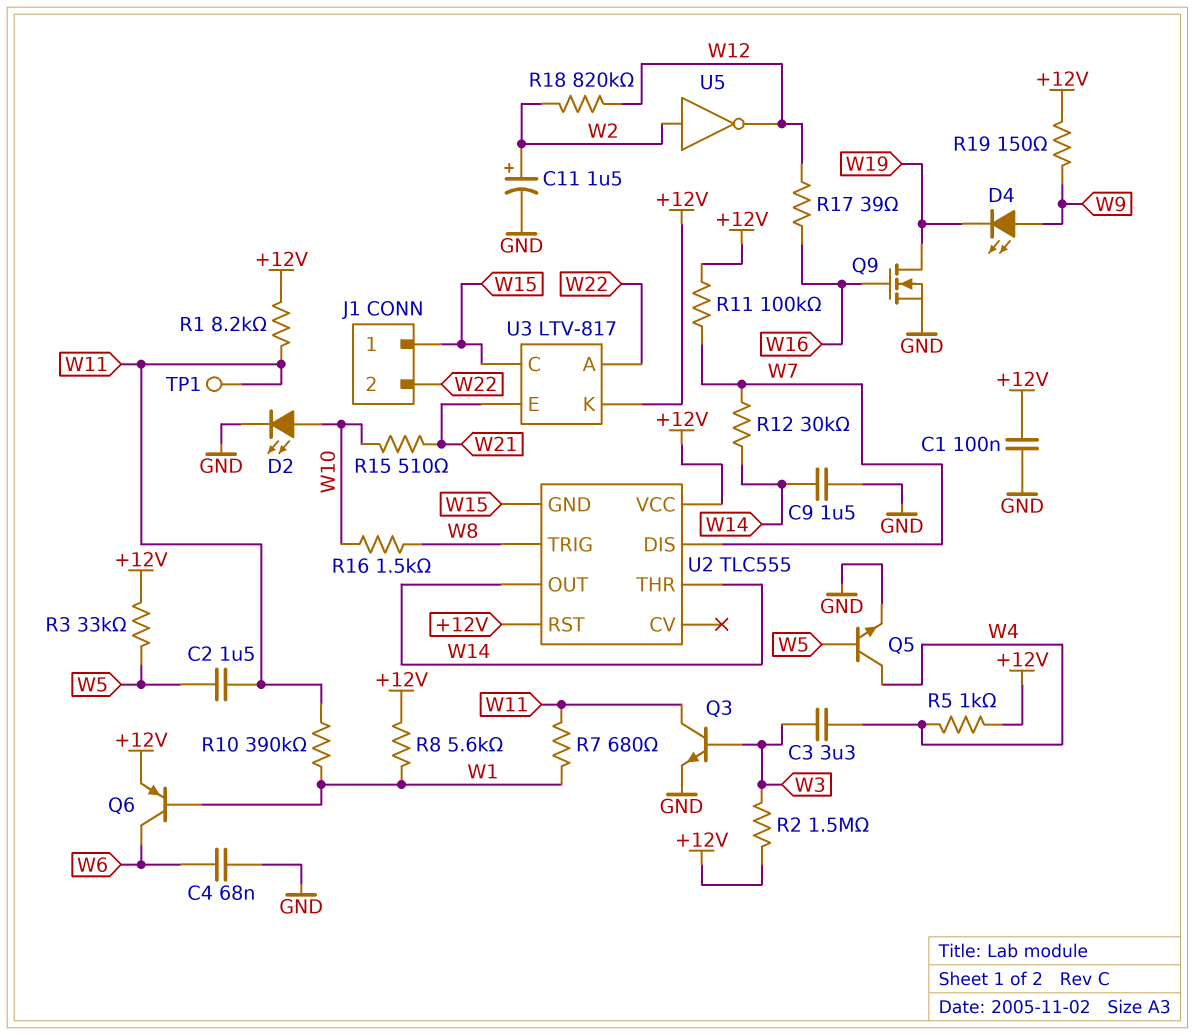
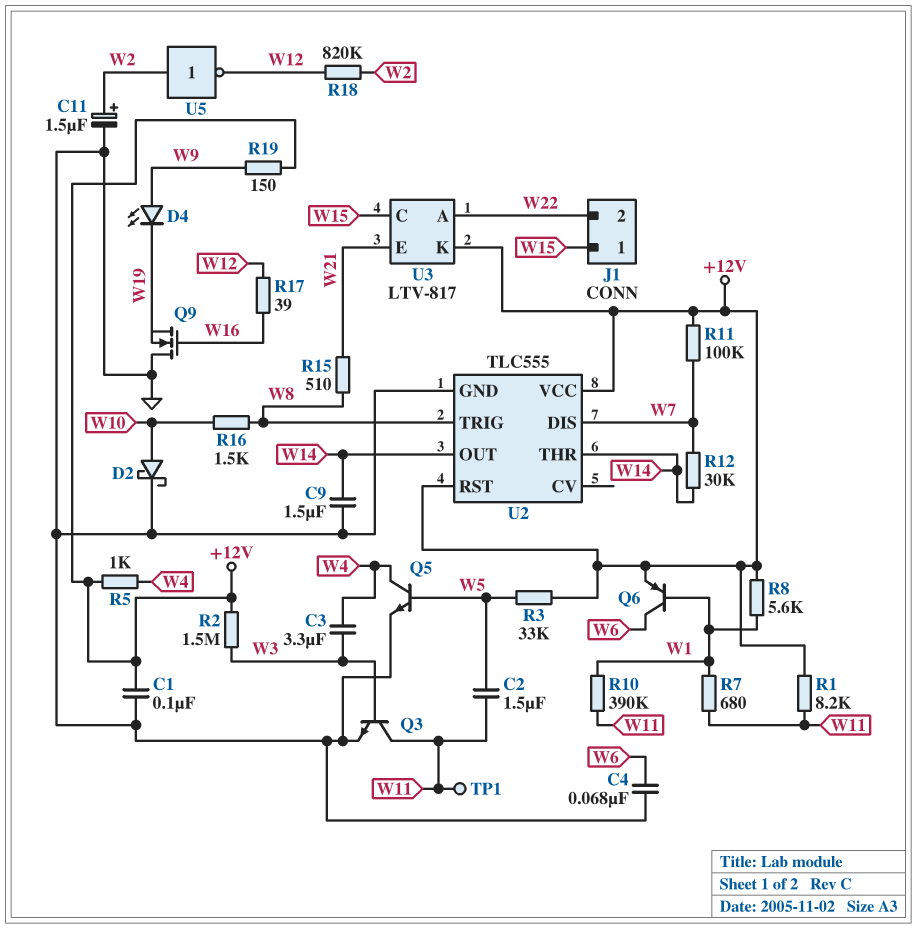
D2: LED (A W10, K GND) -> schottky (A W10, K GND)
Q9: NMOS (G W16, D W19, S GND) -> NMOS (G W16, D GND, S W19)
R15: 510 (W10, W21) -> 510 (W8, W21)
U2 pin GND: W15 -> GND

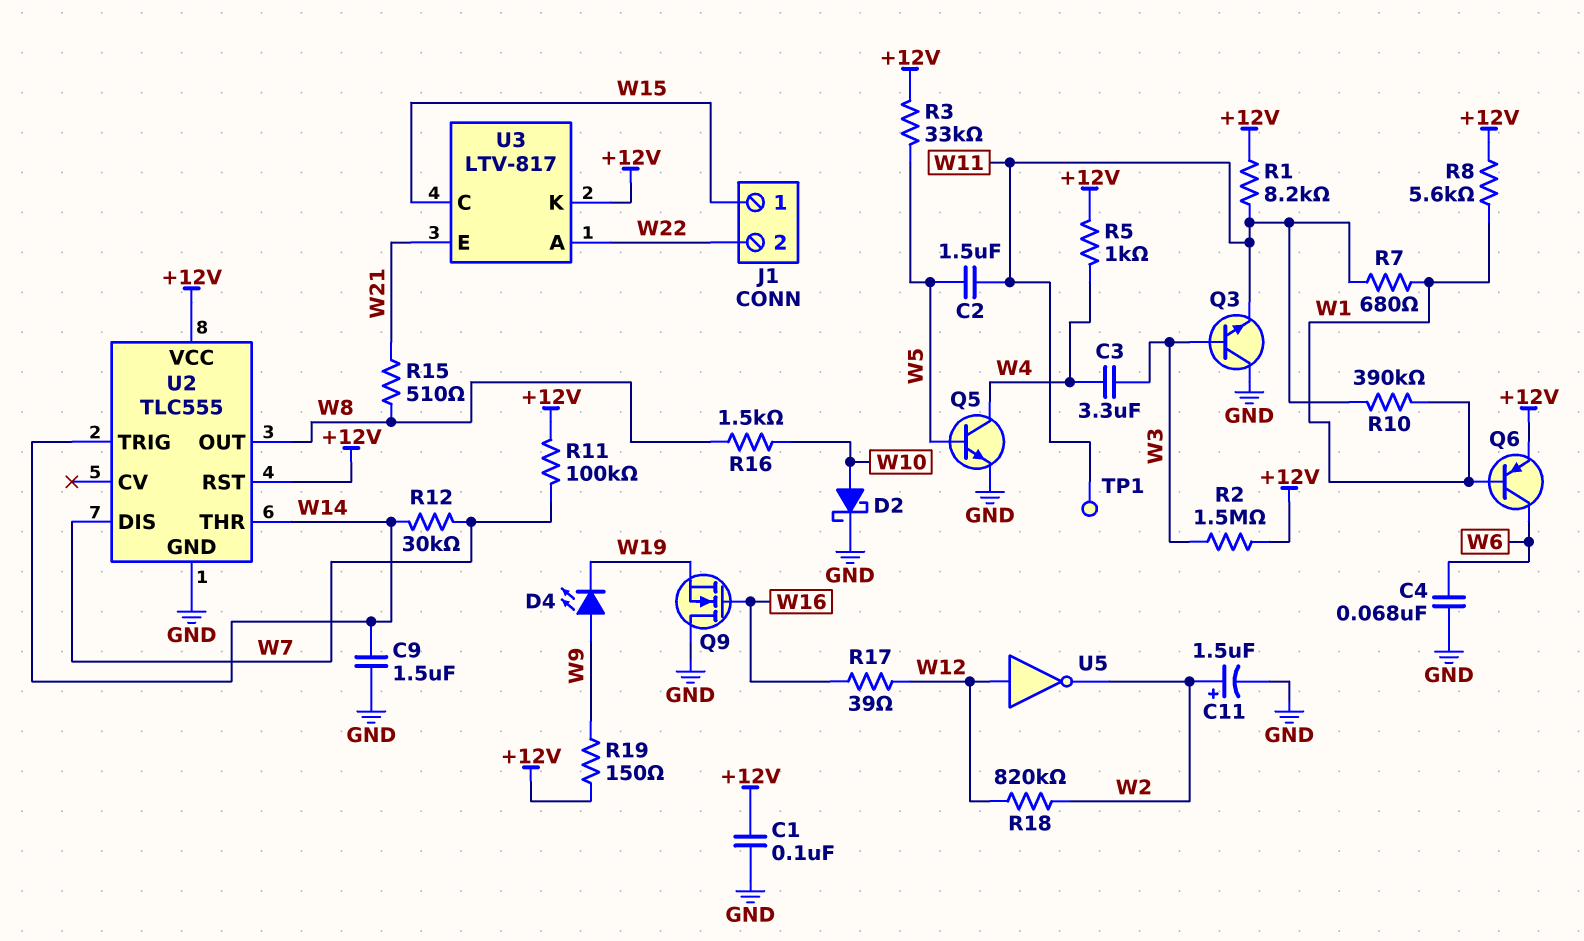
Q3: NPN (B W3, C W11, E GND) -> NPN (B W3, C GND, E W11)
U2 pin OUT: W14 -> W8
U2 pin TRIG: W8 -> W14
U5: NOT (in W2, out W12) -> NOT (in W12, out W2)

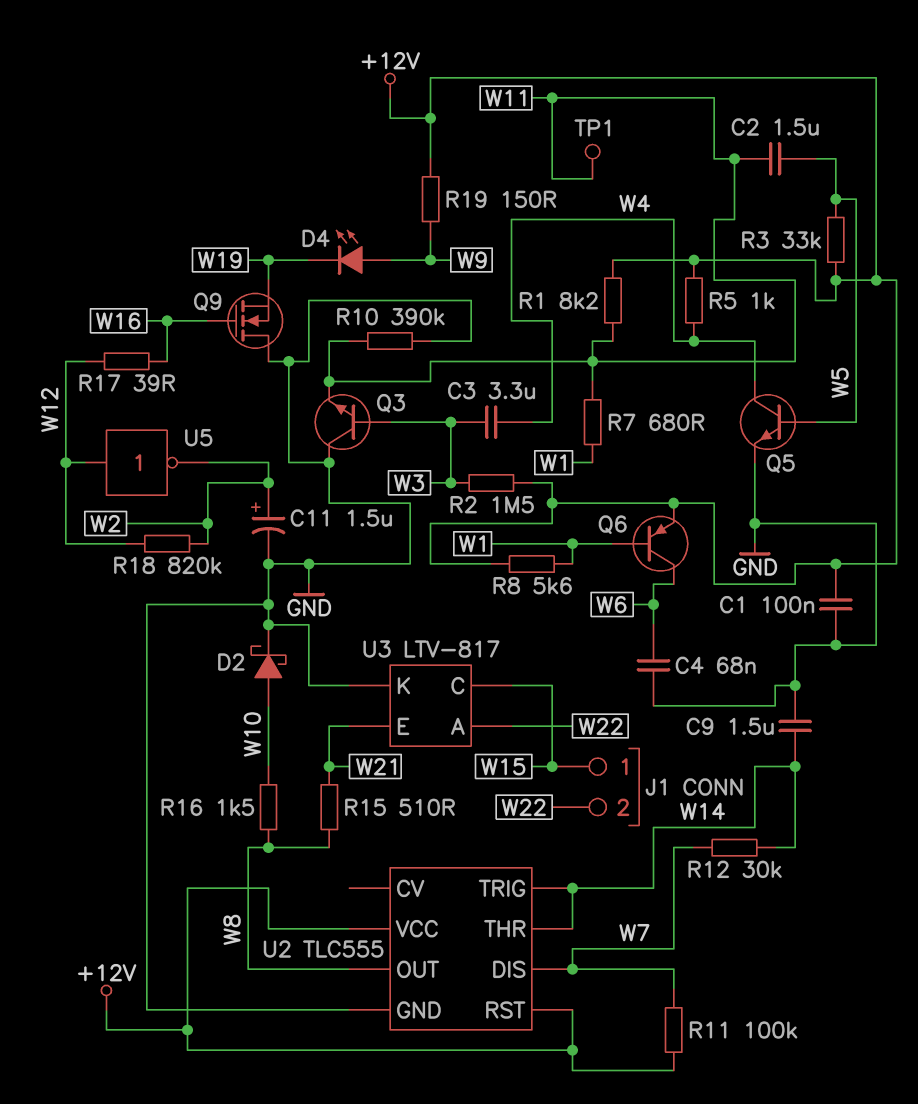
R10: 390k (W1, W11) -> 390k (GND, W11)
U3 pin K: +12V -> GND

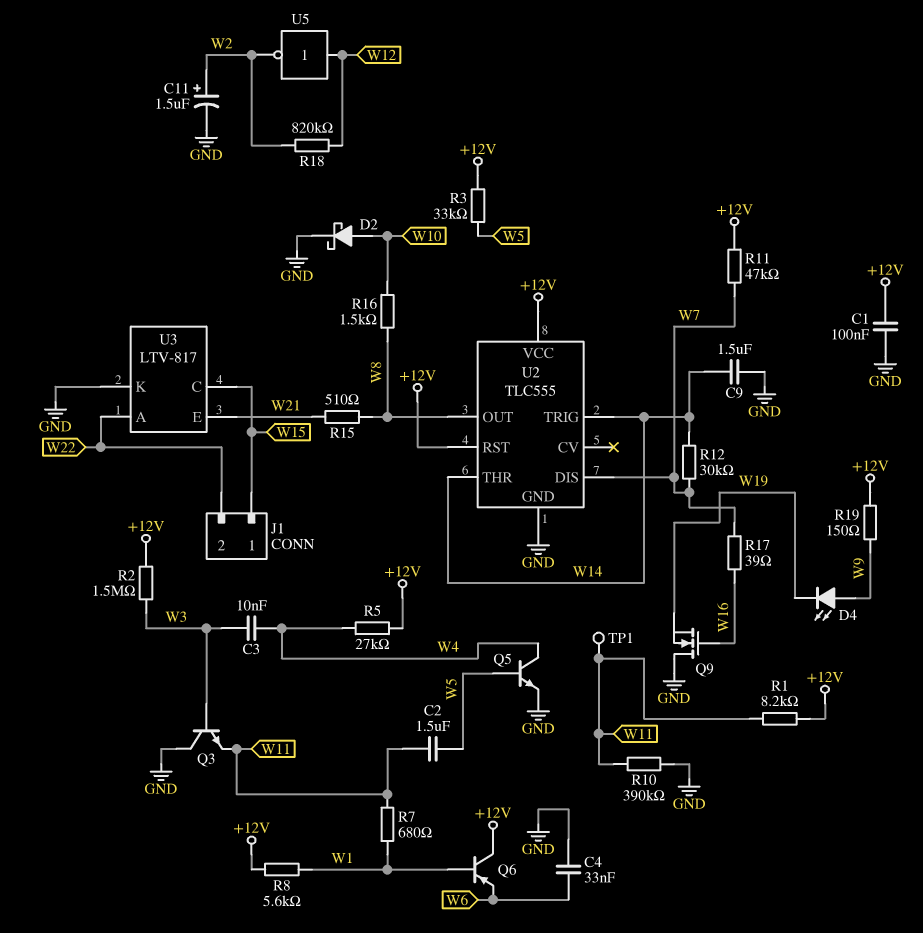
C3: 3.3uF (W3, W4) -> 10nF (W3, W4)
C4: 68nF (GND, W6) -> 33nF (GND, W6)
Q6: PNP (B W1, C W6, E +12V) -> PNP (B W1, C +12V, E W6)
R5: 1k (+12V, W4) -> 27k (+12V, W4)
R11: 100k (+12V, W7) -> 47k (+12V, W7)
R17: 39 (W12, W16) -> 39 (W7, W16)

